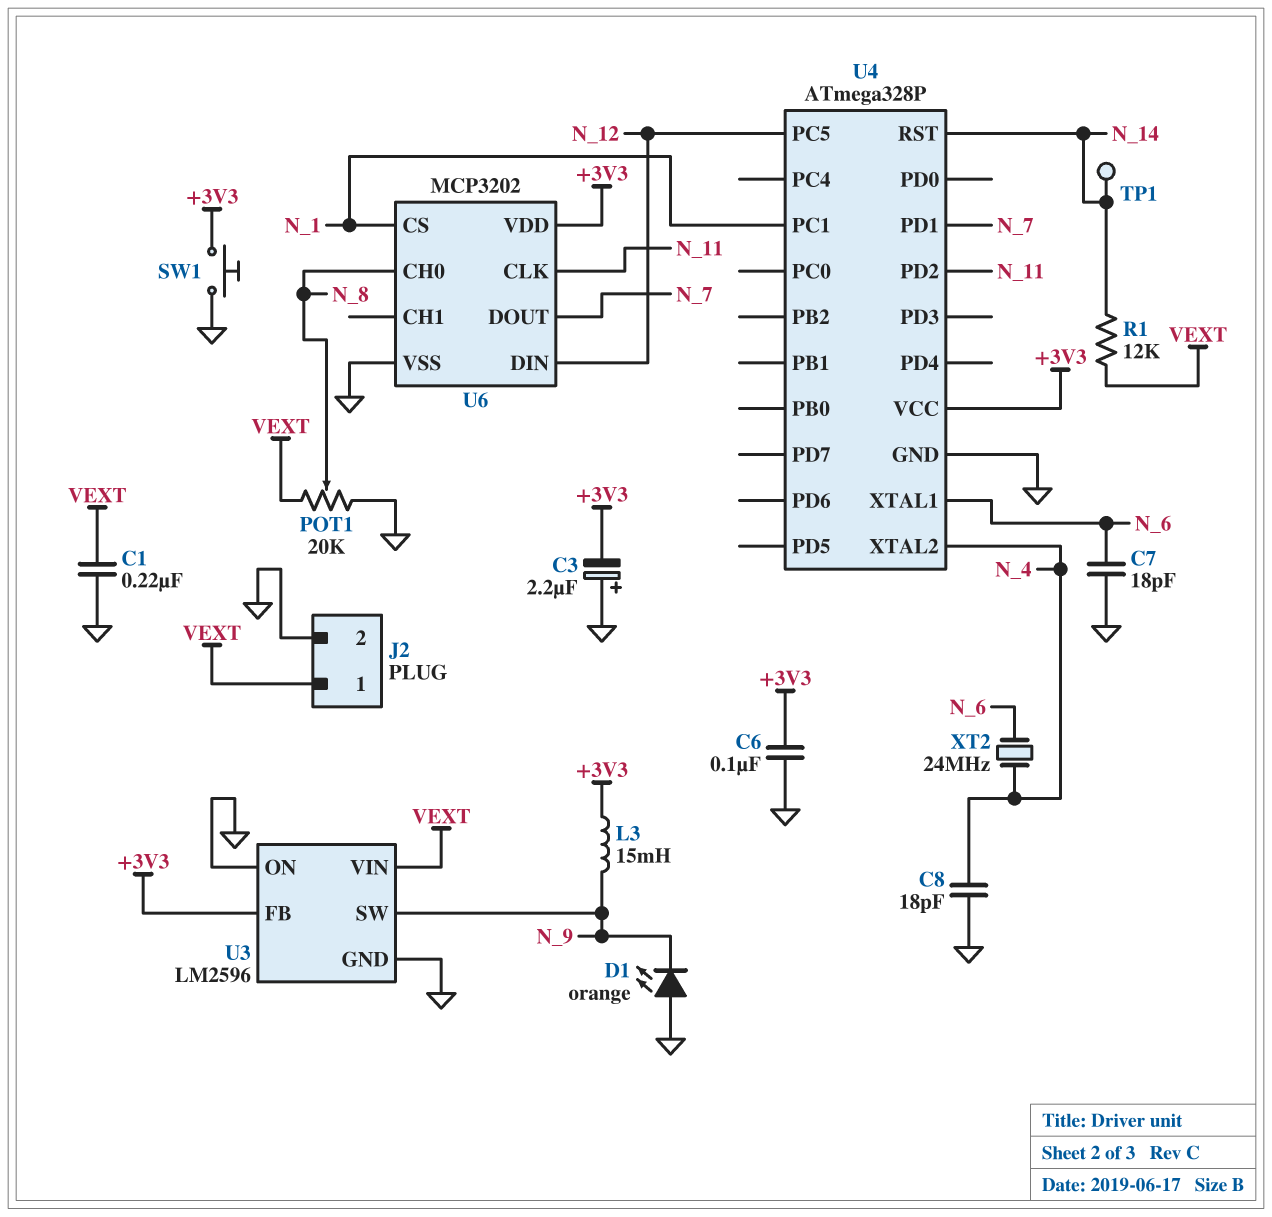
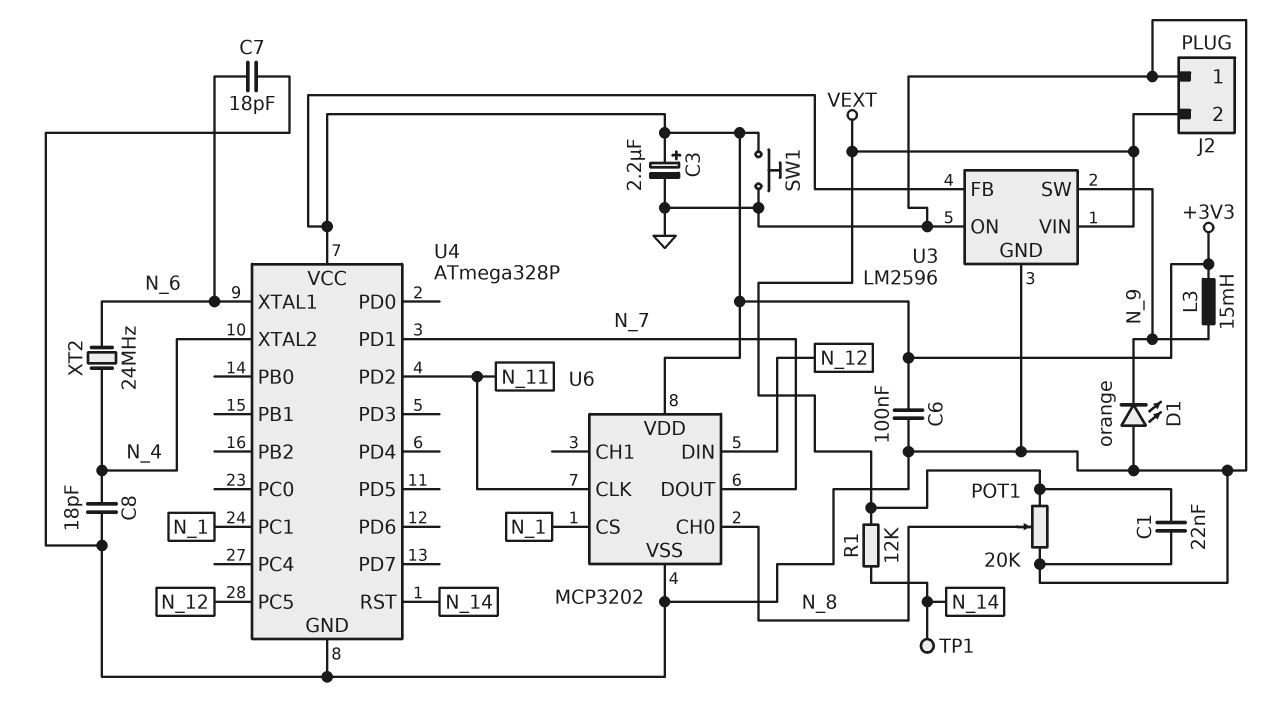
C1: 220nF (GND, VEXT) -> 22nF (GND, VEXT)
C3: 2.2uF (plus GND, minus +3V3) -> 2.2uF (plus +3V3, minus GND)
J2 pin 1: VEXT -> GND
J2 pin 2: GND -> VEXT

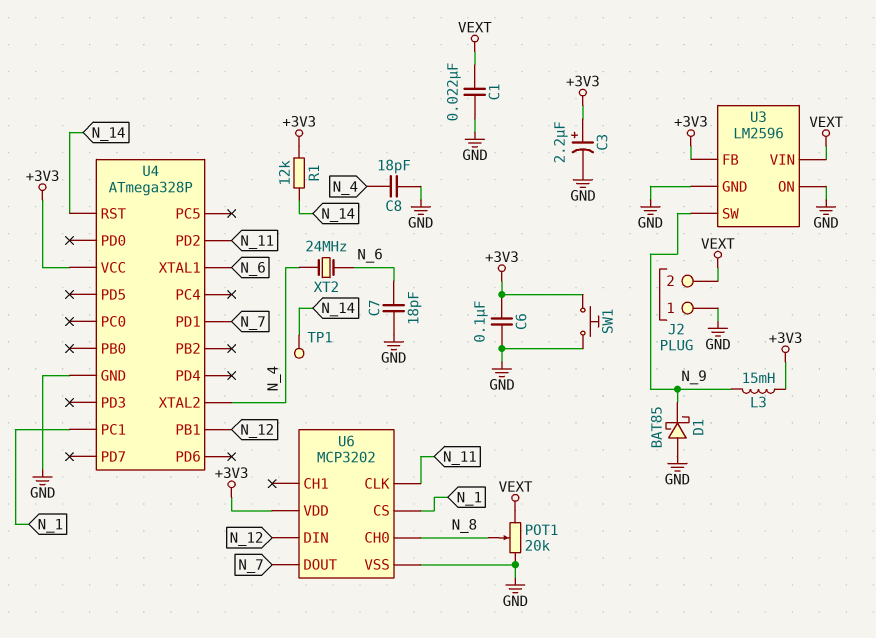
D1: LED orange (A GND, K N_9) -> schottky BAT85 (A GND, K N_9)
R1: 12k (N_14, VEXT) -> 12k (+3V3, N_14)
U4 pin PB1: none -> N_12
U4 pin PC5: N_12 -> none

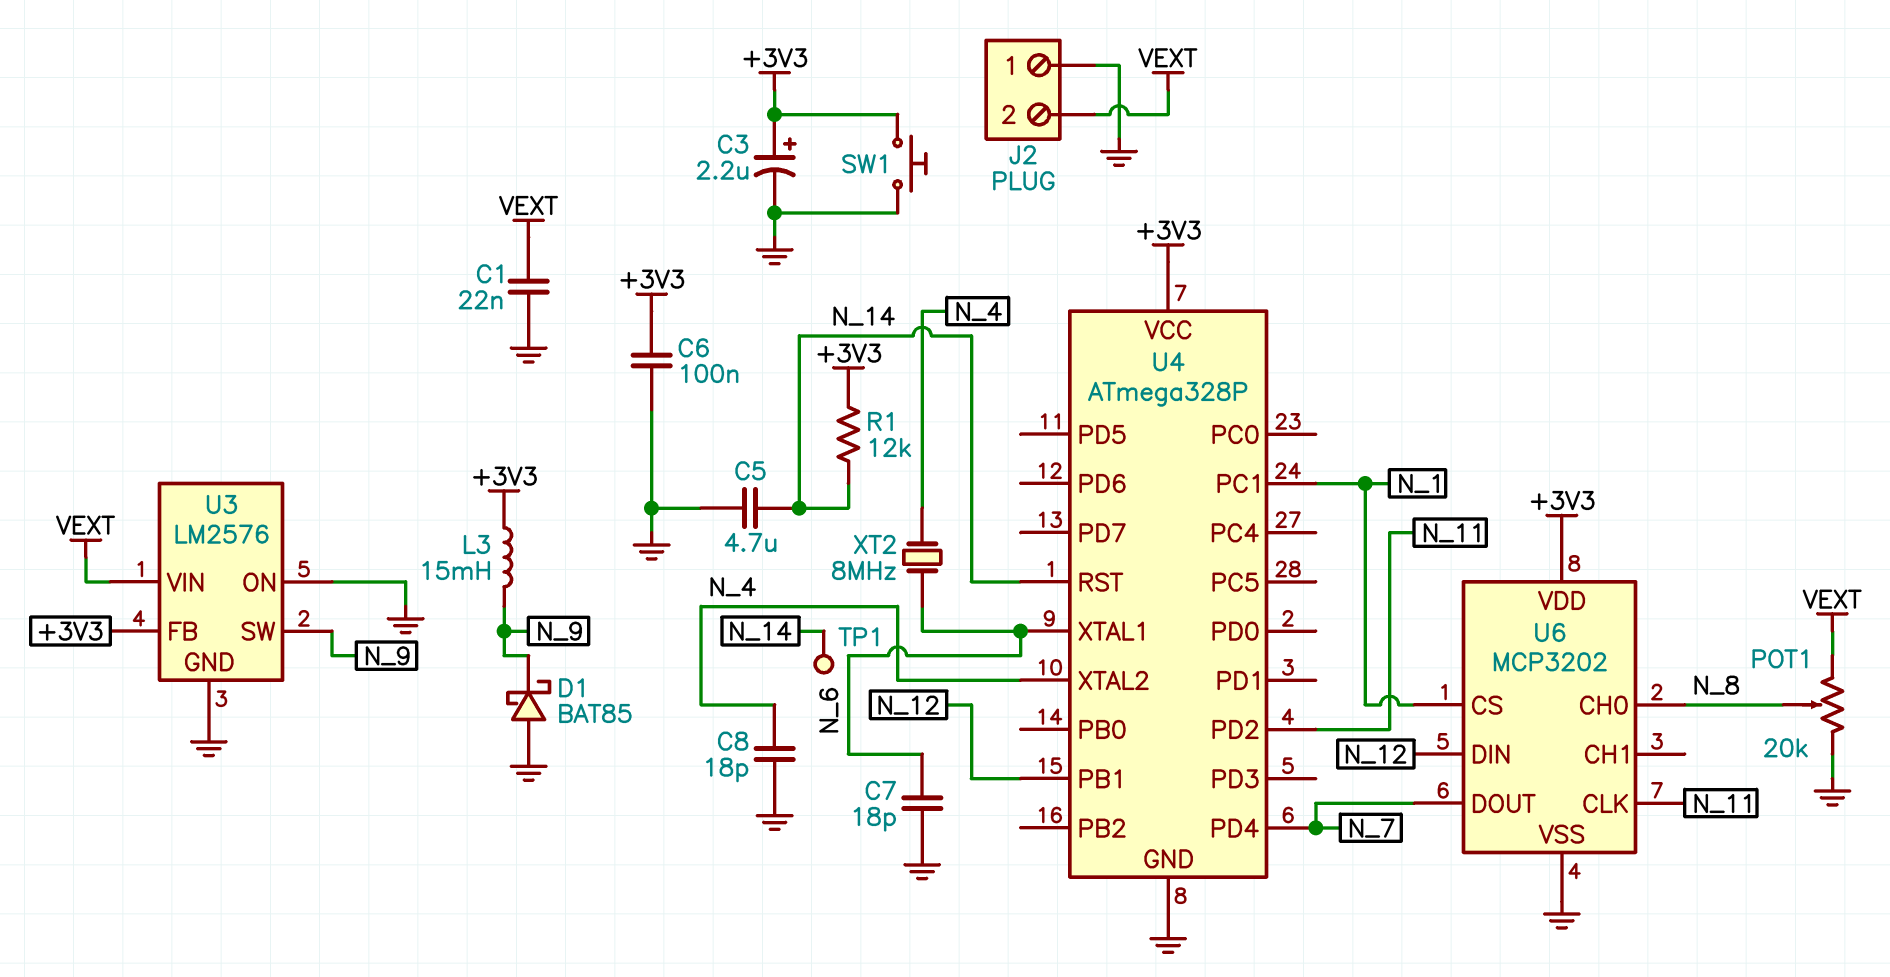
C5: none -> 4.7uF (GND, N_14)
U3: LM2596 -> LM2576
U4 pin PD1: N_7 -> none
U4 pin PD4: none -> N_7
XT2: 24MHz (N_4, N_6) -> 8MHz (N_4, N_6)

